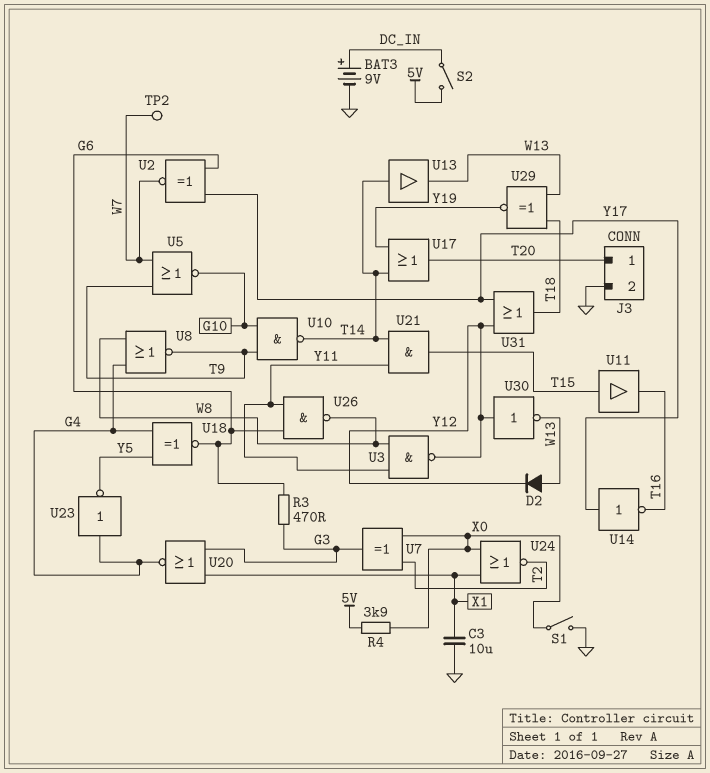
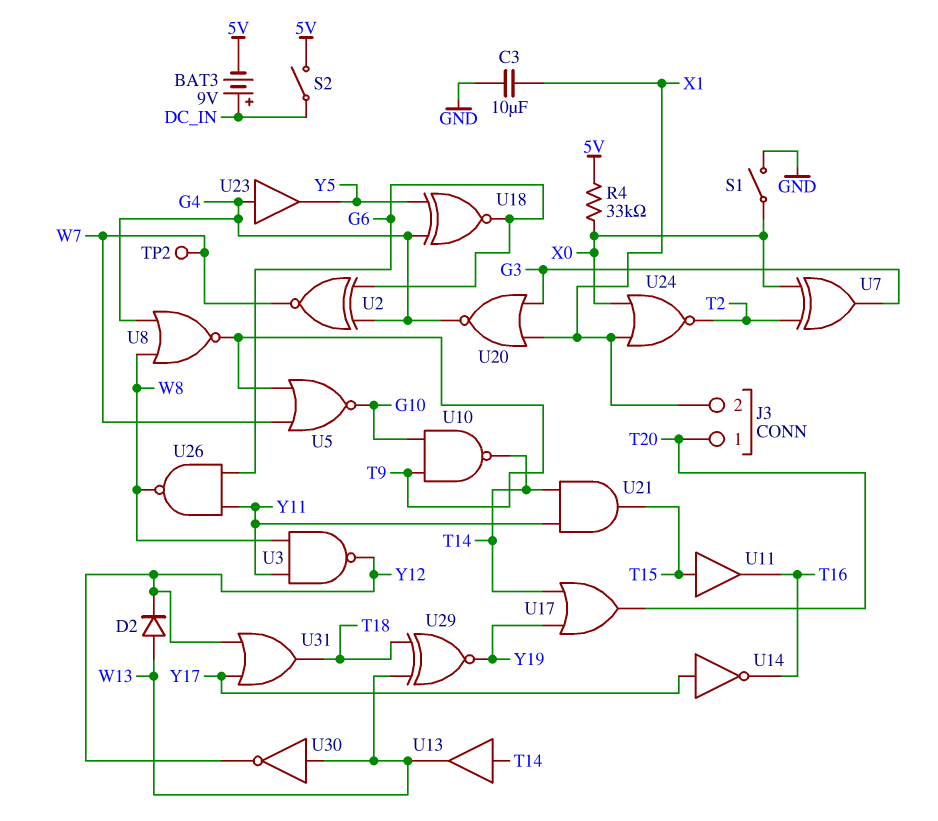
BAT3: 9V (plus DC_IN, minus GND) -> 9V (plus DC_IN, minus 5V)
J3 pin 2: GND -> X1
R3: 470 (G3, G6) -> none
R4: 3.9k (5V, X0) -> 33k (5V, X0)
U2: XNOR (in G6, in Y17, out W7) -> XNOR (in G4, in G6, out W7)
U23: NOT (in G4, out Y5) -> buffer (in G4, out Y5)
U30: NOT (in Y12, out W13) -> NOT (in W13, out Y12)

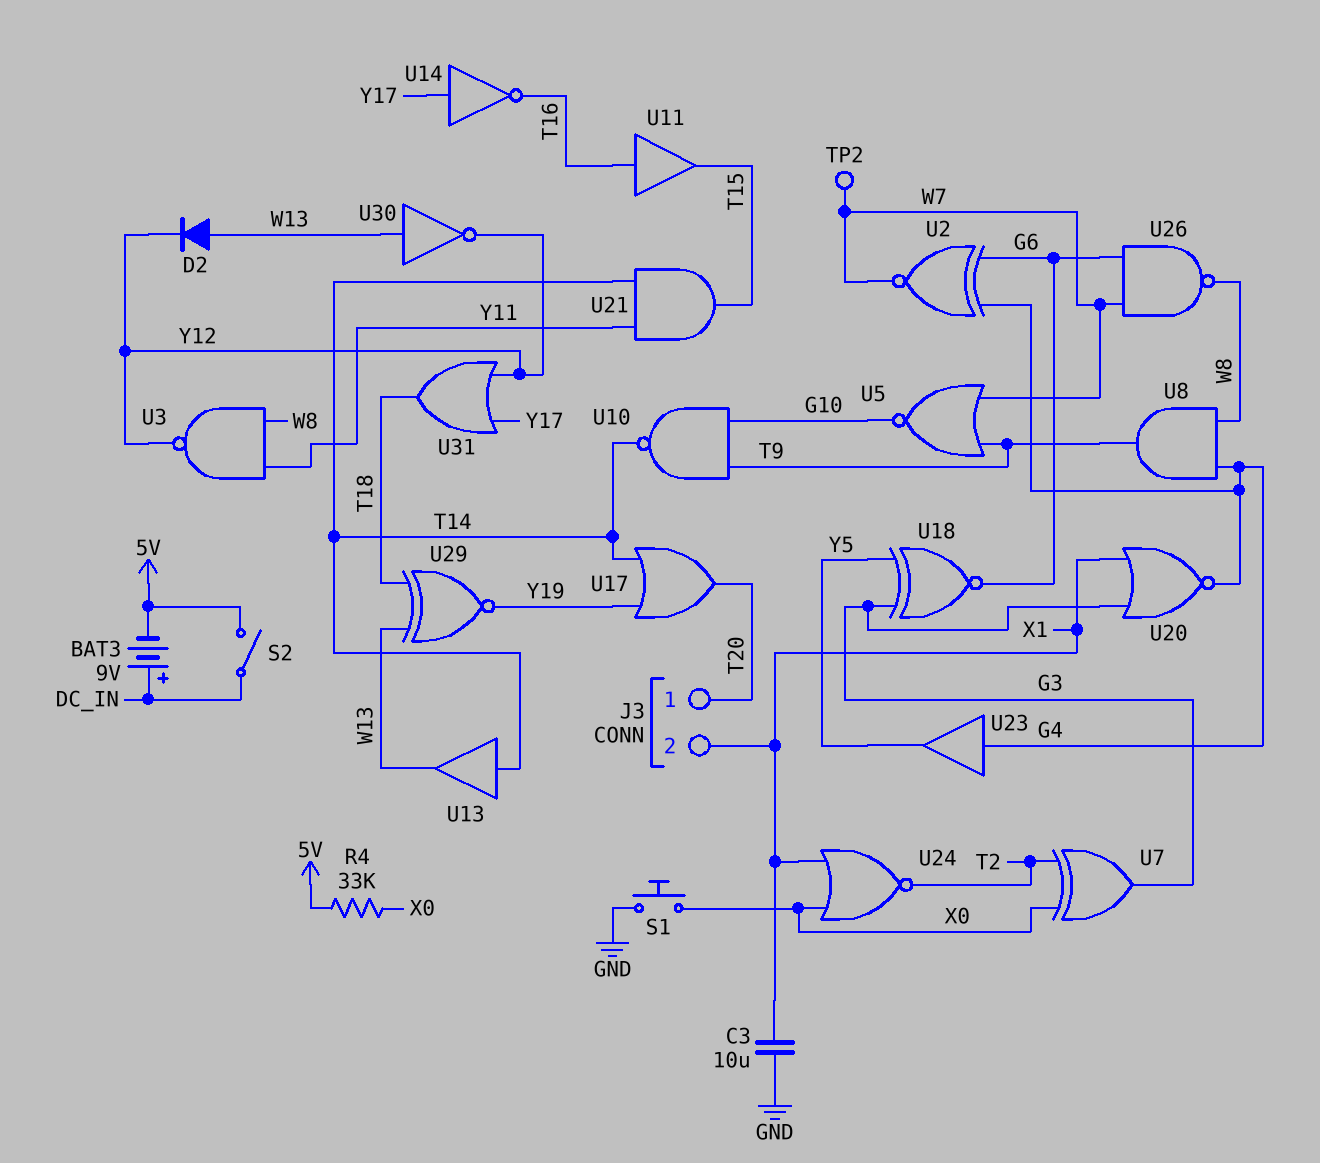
S1: switch (GND, X0) -> button (GND, X0)
U8: NOR (in G4, in W8, out T9) -> AND (in G4, in W8, out T9)
U11: buffer (in T15, out T16) -> buffer (in T16, out T15)
U18: XNOR (in G4, in Y5, out G6) -> XNOR (in G3, in Y5, out G6)
U26: NAND (in G6, in Y11, out W8) -> NAND (in G6, in W7, out W8)

